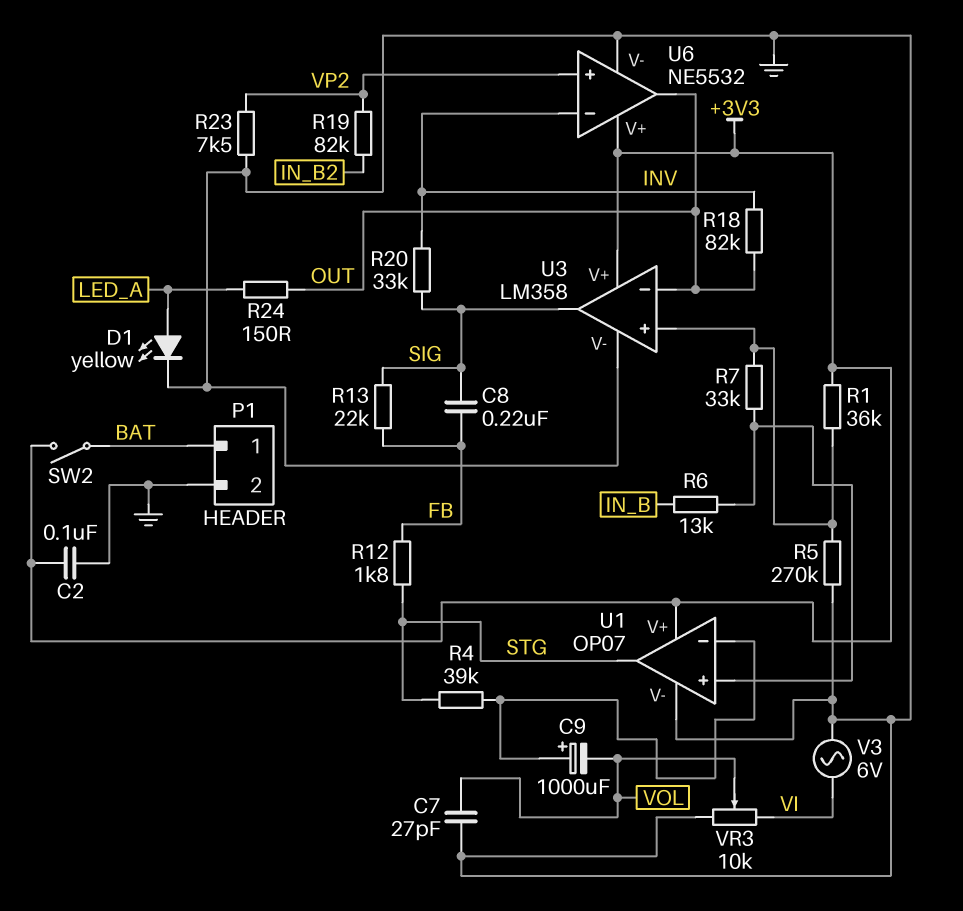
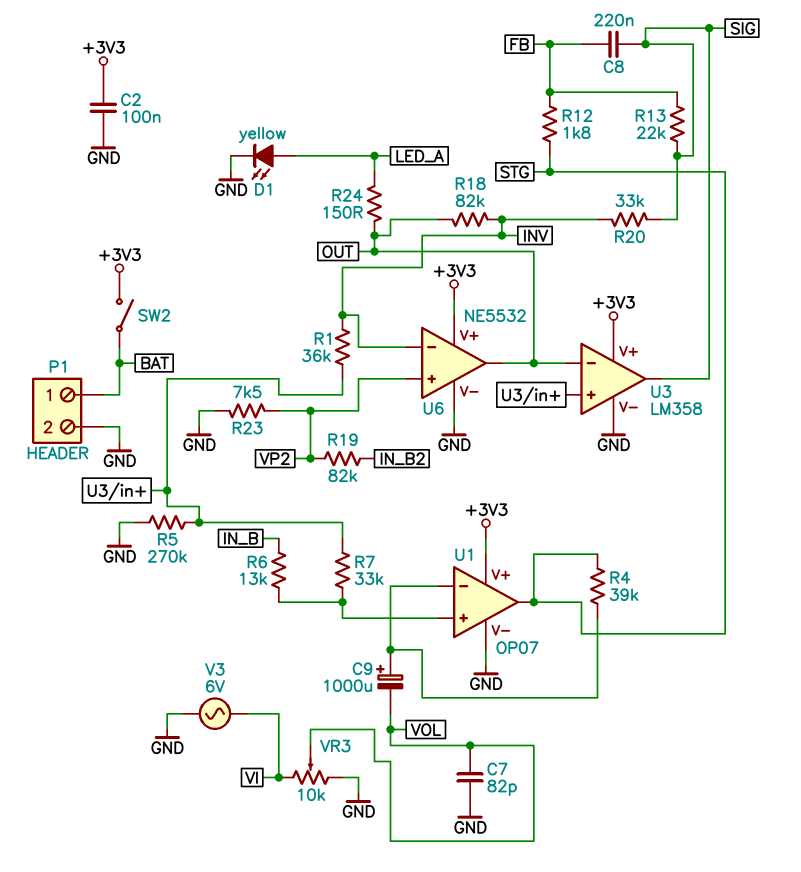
C7: 27pF (GND, VOL) -> 82pF (GND, VOL)
R1: 36k (+3V3, U3/in+) -> 36k (INV, U3/in+)

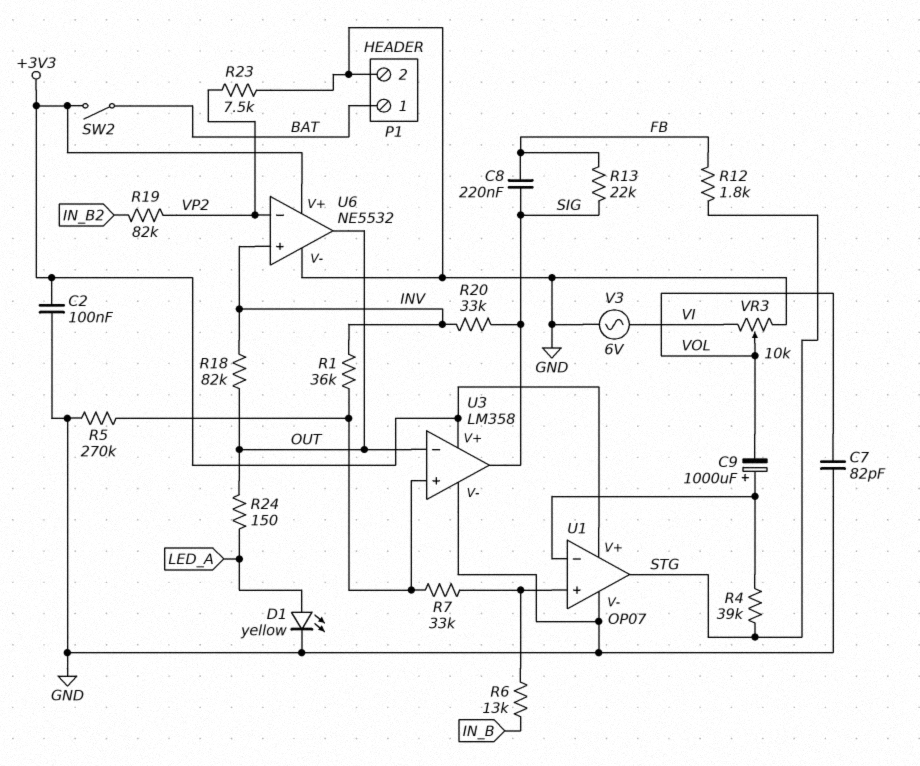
U6 pin in+: VP2 -> INV
U6 pin in-: INV -> VP2

